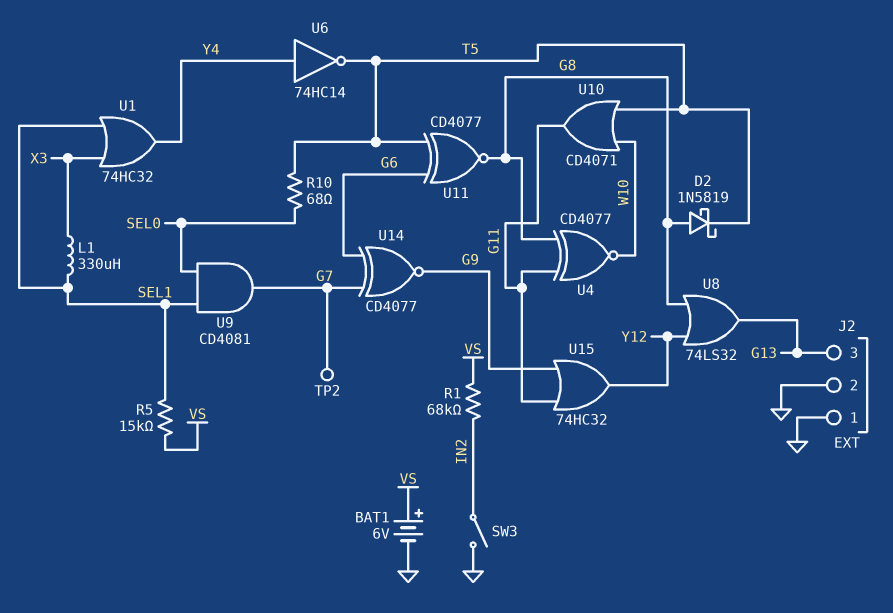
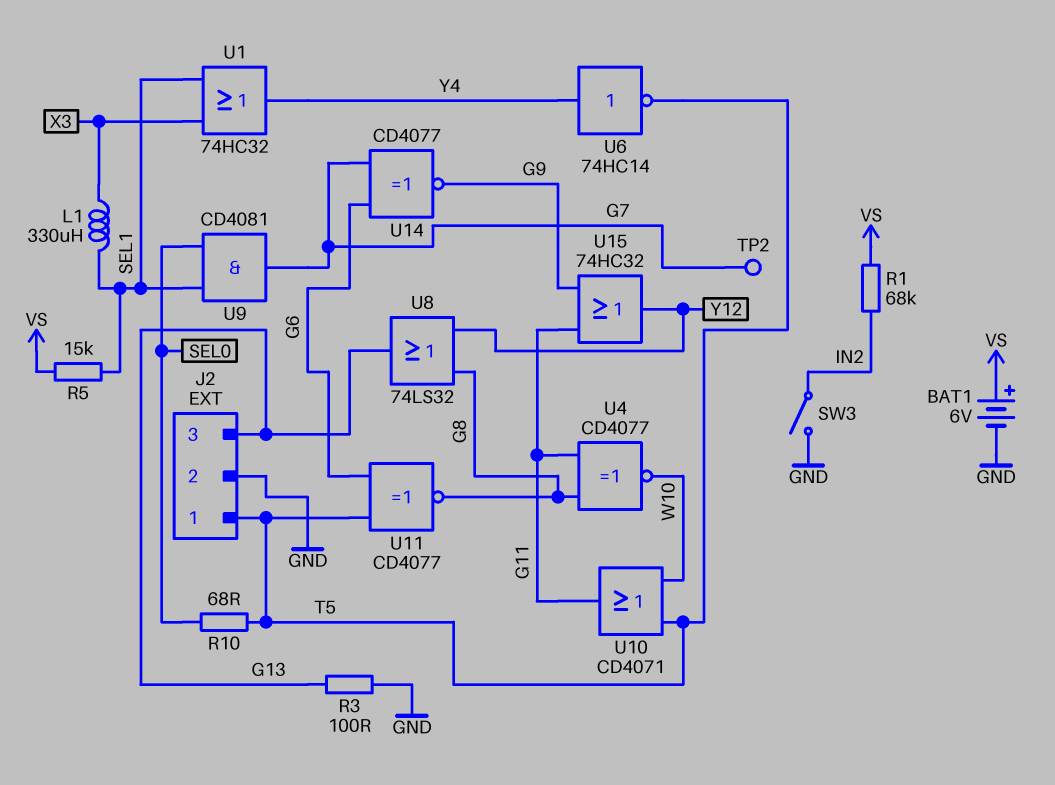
D2: schottky 1N5819 (A G8, K T5) -> none
J2 pin 1: GND -> T5
R3: none -> 100 (G13, GND)

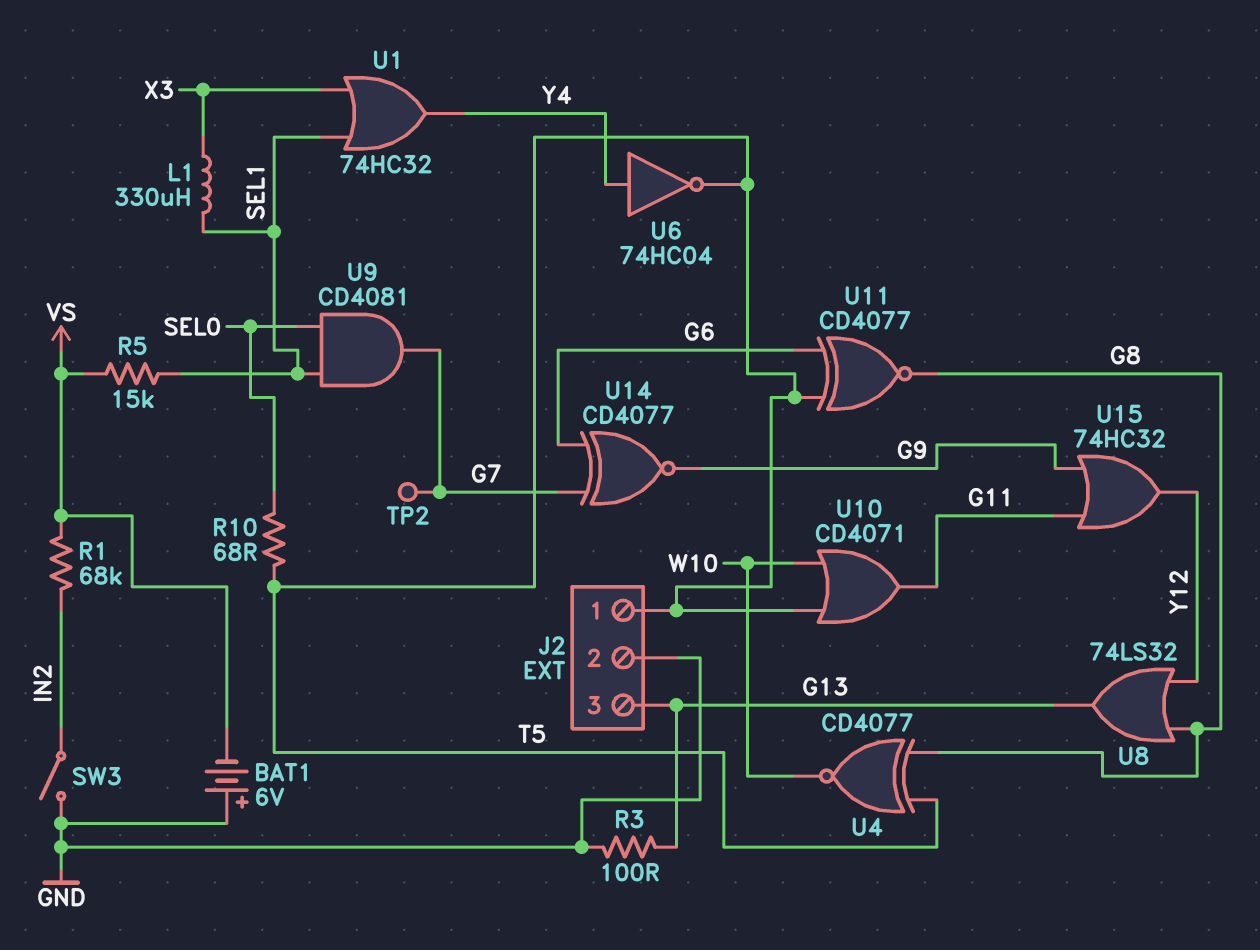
BAT1: 6V (plus VS, minus GND) -> 6V (plus GND, minus VS)
U4: XNOR CD4077 (in G8, in G11, out W10) -> XNOR CD4077 (in G8, in T5, out W10)
U6: NOT 74HC14 (in Y4, out T5) -> NOT 74HC04 (in Y4, out T5)

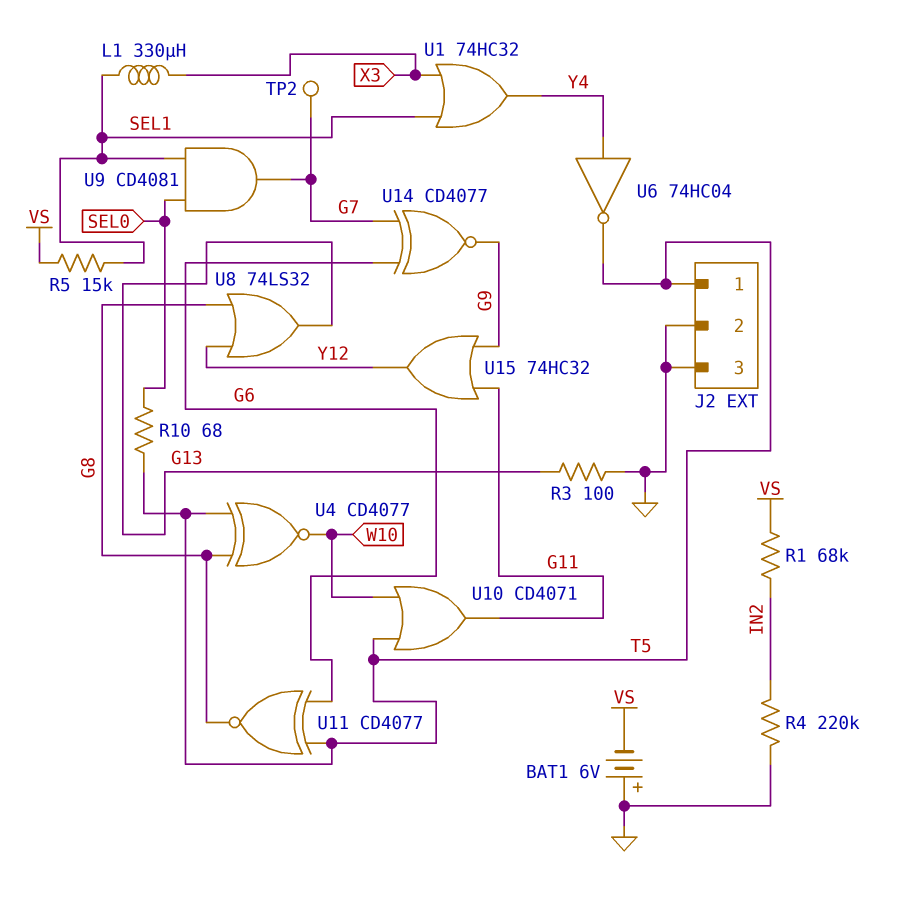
J2 pin 3: G13 -> GND
R4: none -> 220k (GND, IN2)
SW3: switch (GND, IN2) -> none

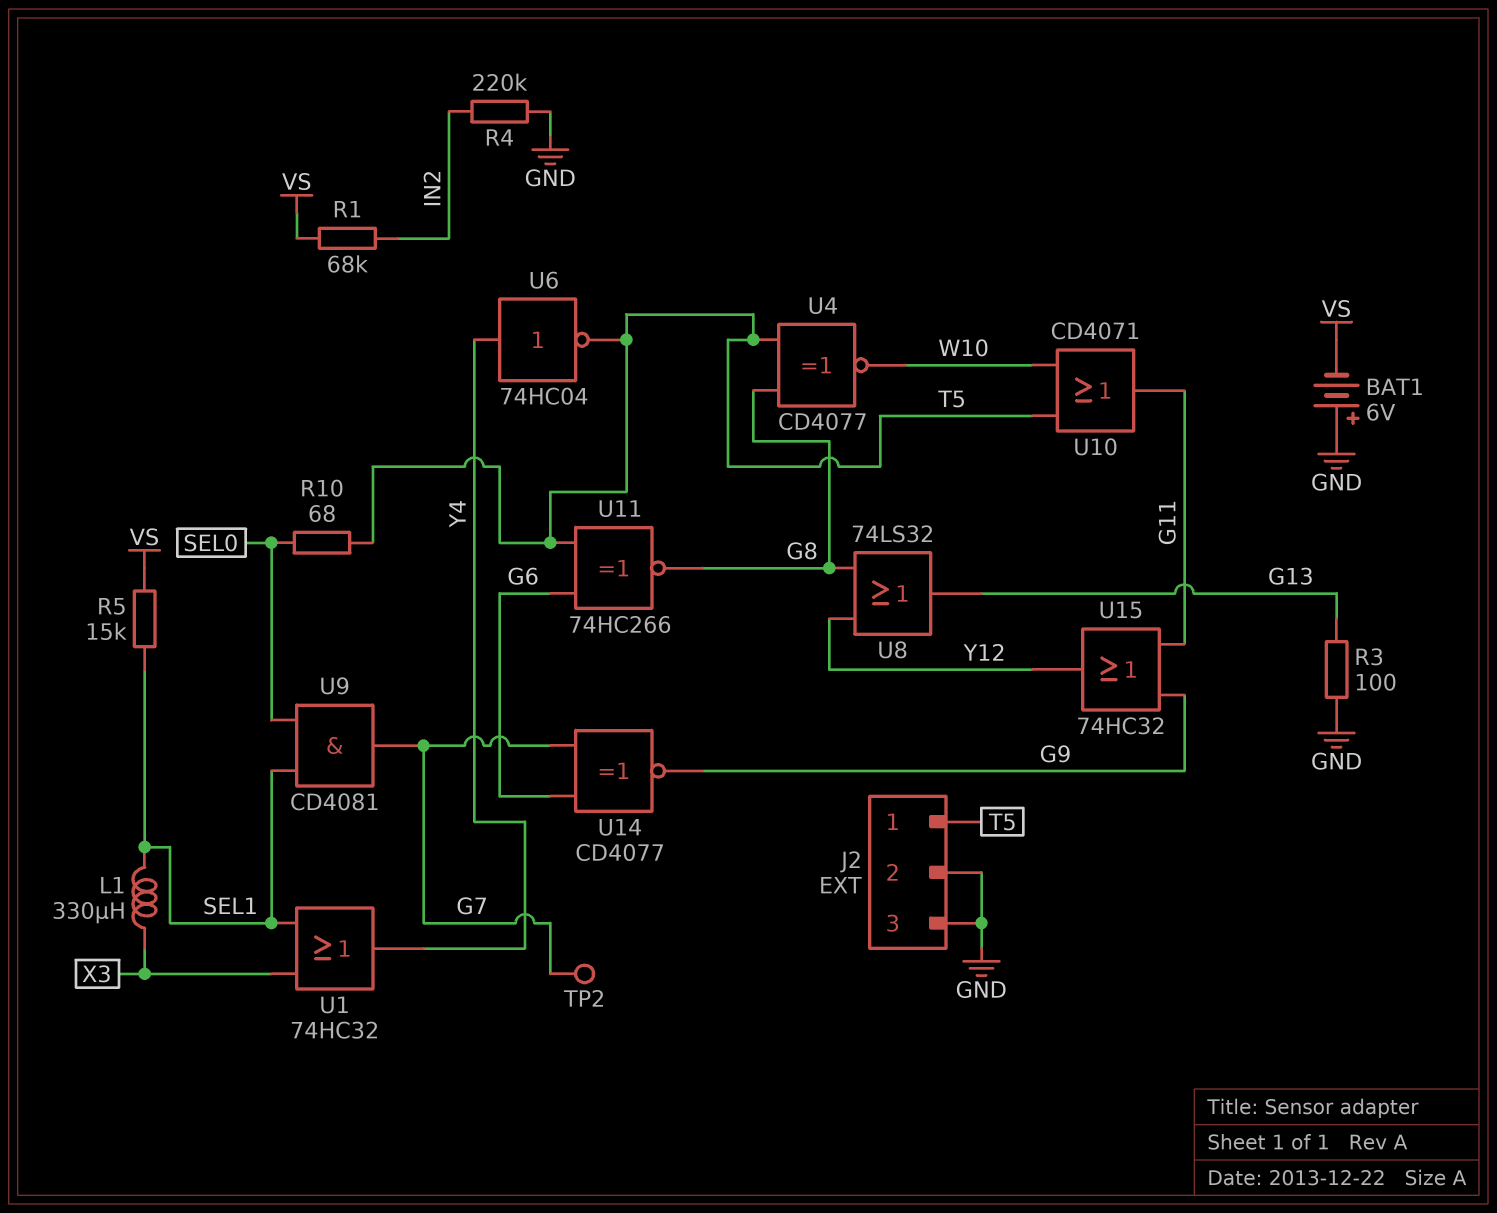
U11: XNOR CD4077 (in G6, in T5, out G8) -> XNOR 74HC266 (in G6, in T5, out G8)

